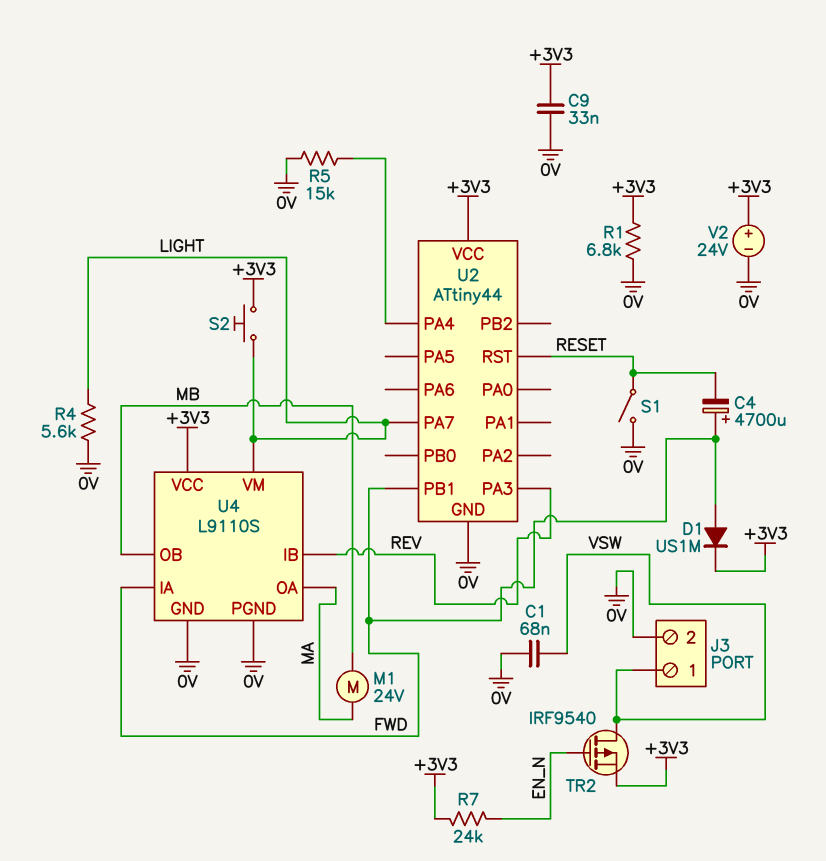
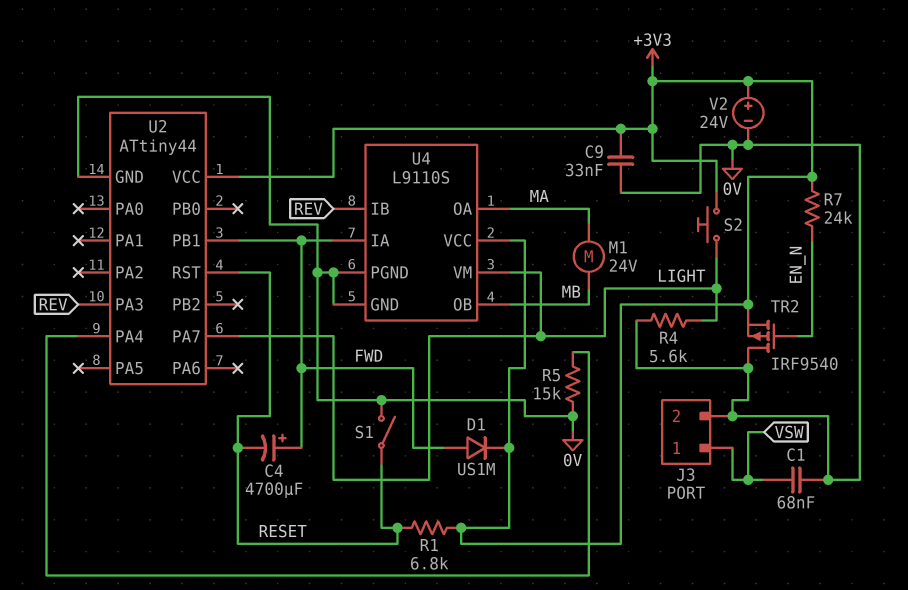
R1: 6.8k (+3V3, 0V) -> 6.8k (+3V3, RESET)
TR2: PMOS IRF9540 (G EN_N, D VSW, S +3V3) -> PMOS IRF9540 (G EN_N, D 0V, S +3V3)

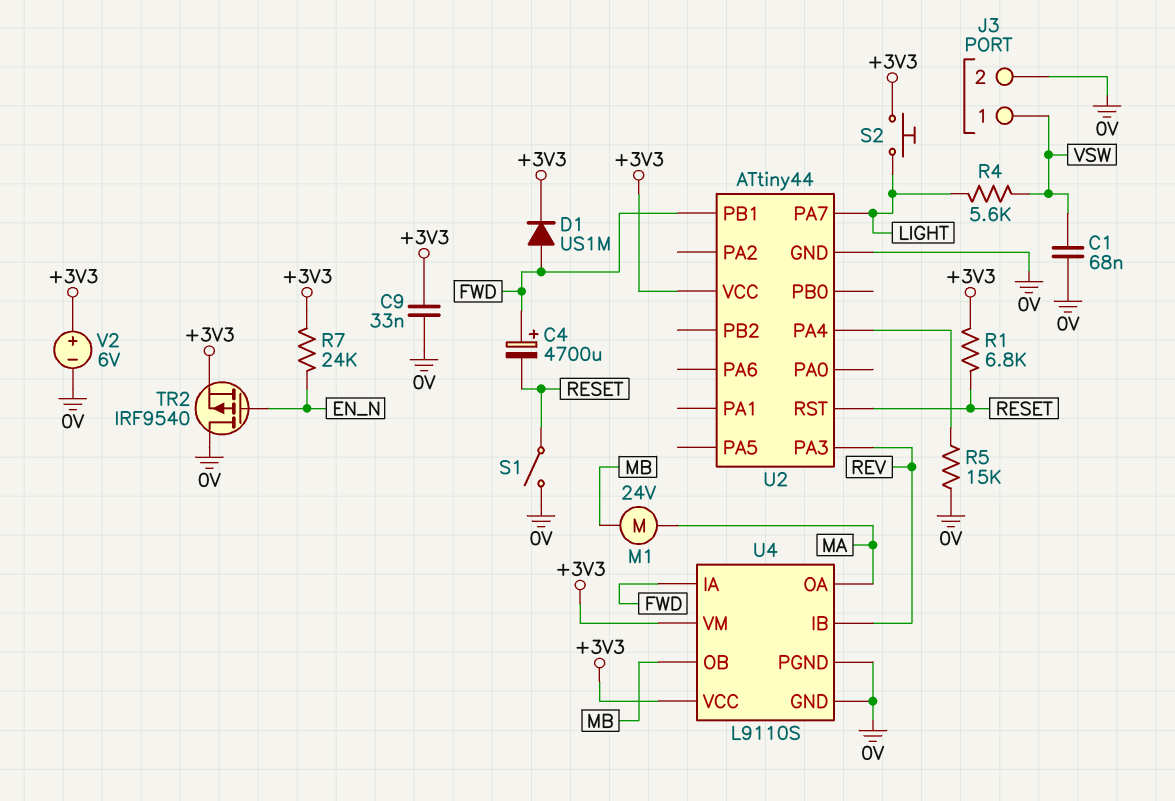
R4: 5.6k (0V, LIGHT) -> 5.6k (LIGHT, VSW)
U4 pin VM: LIGHT -> +3V3
V2: 24V (plus +3V3, minus 0V) -> 6V (plus +3V3, minus 0V)

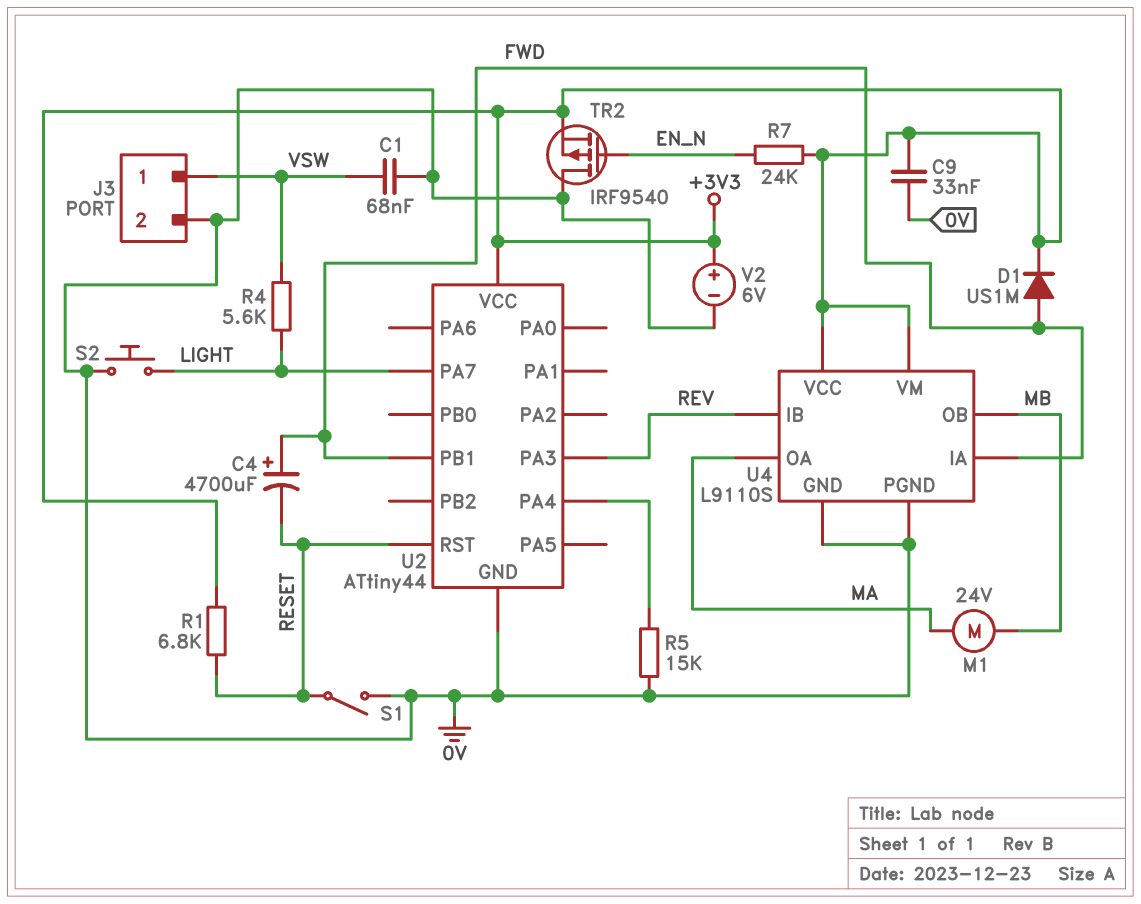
S2: button (+3V3, LIGHT) -> button (0V, LIGHT)

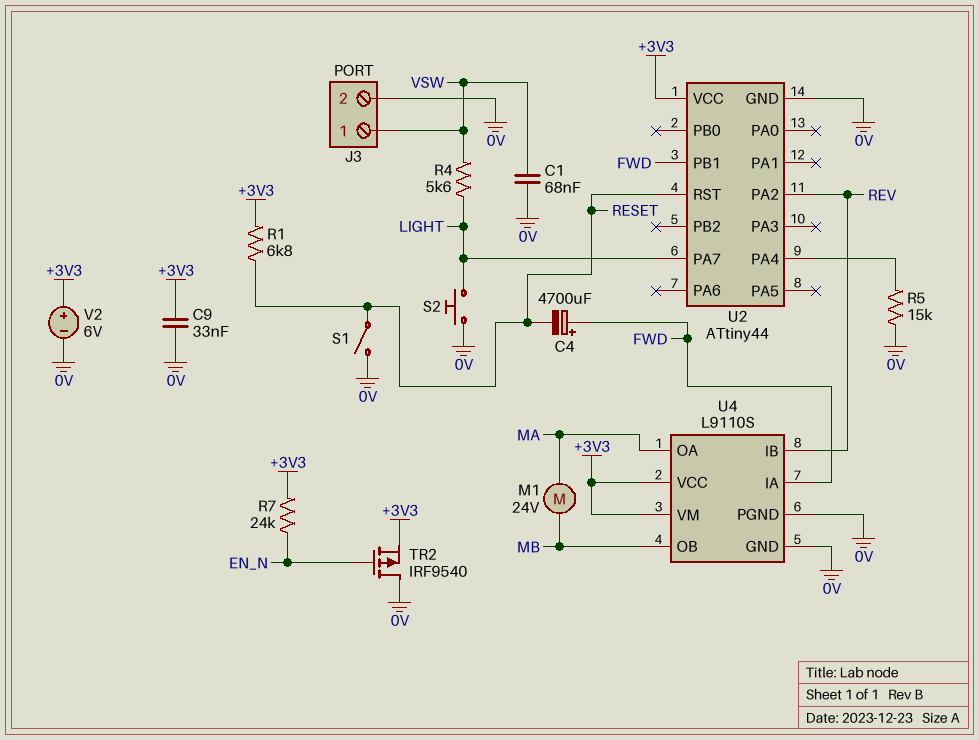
D1: diode US1M (A FWD, K +3V3) -> none
U2 pin PA2: none -> REV
U2 pin PA3: REV -> none

